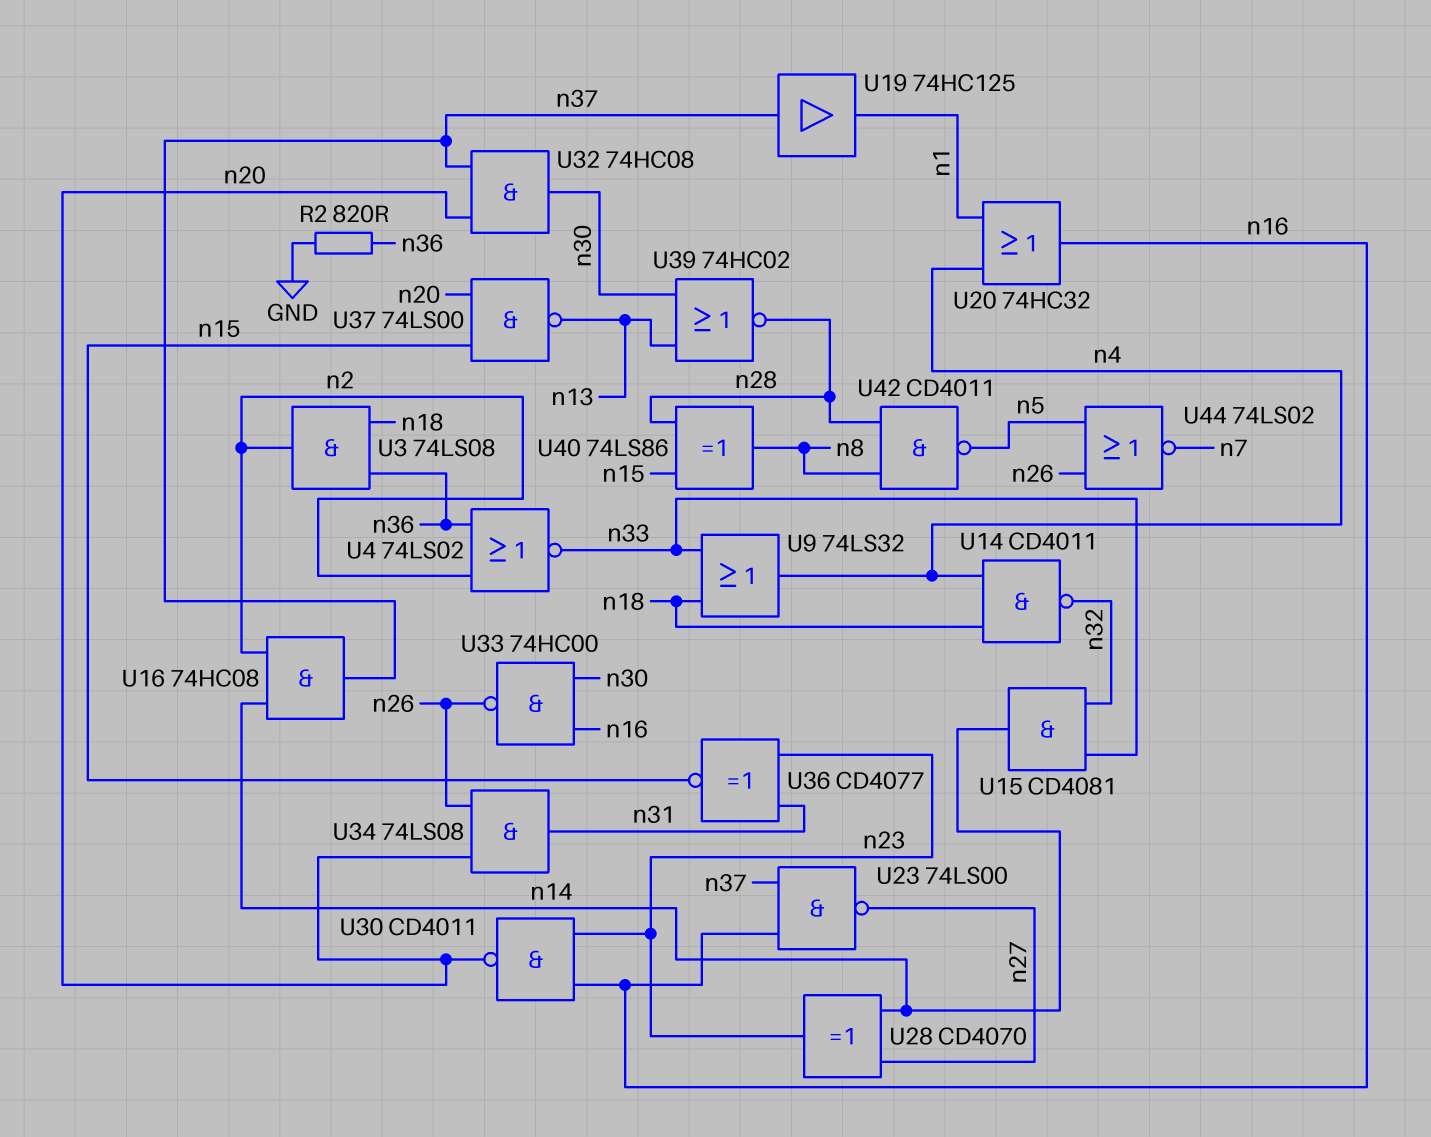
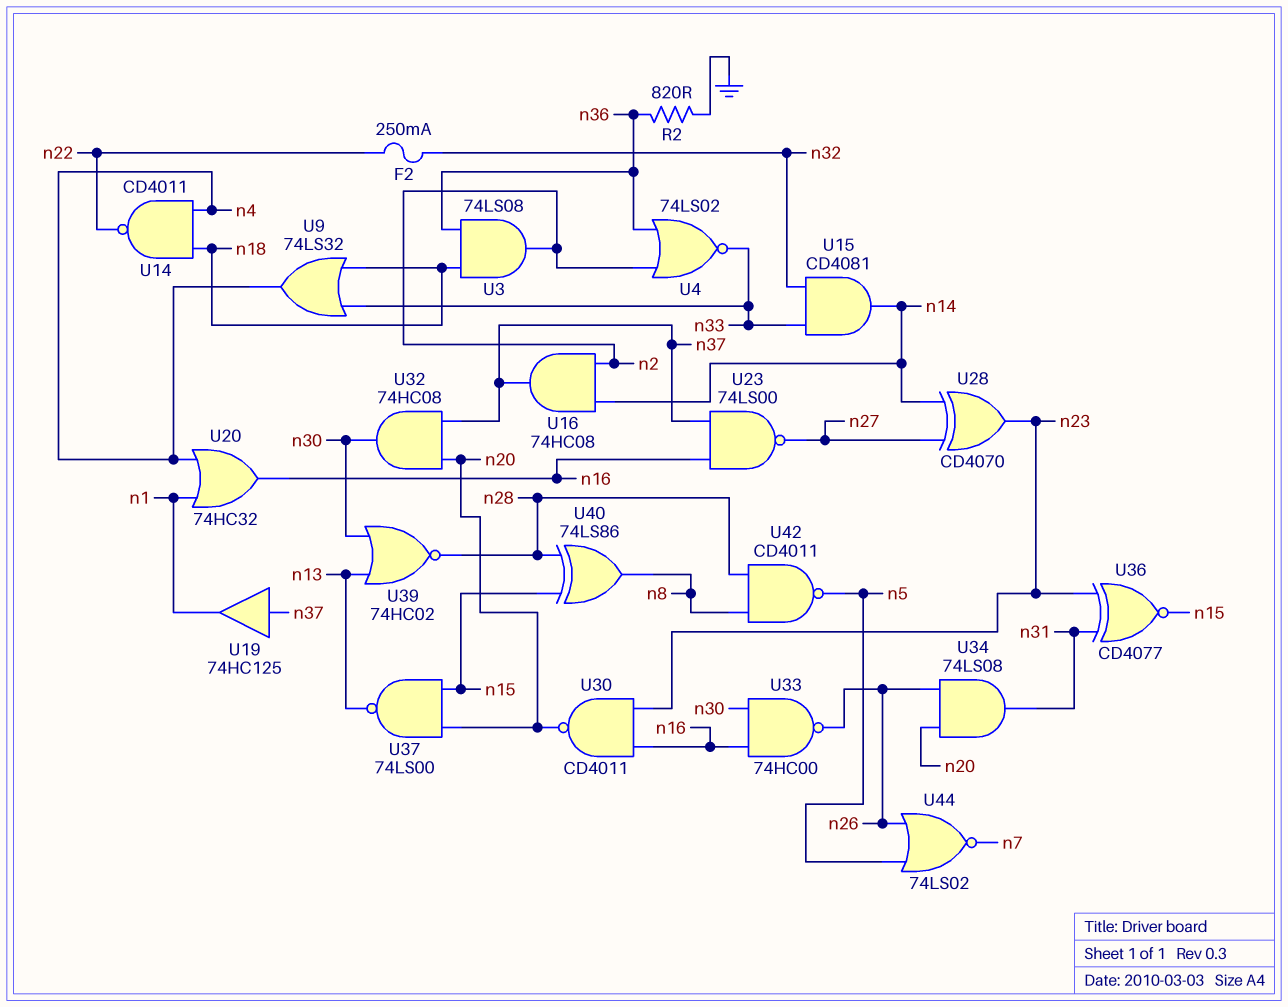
F2: none -> 250mA (n22, n32)
U14: NAND CD4011 (in n4, in n18, out n32) -> NAND CD4011 (in n4, in n18, out n22)

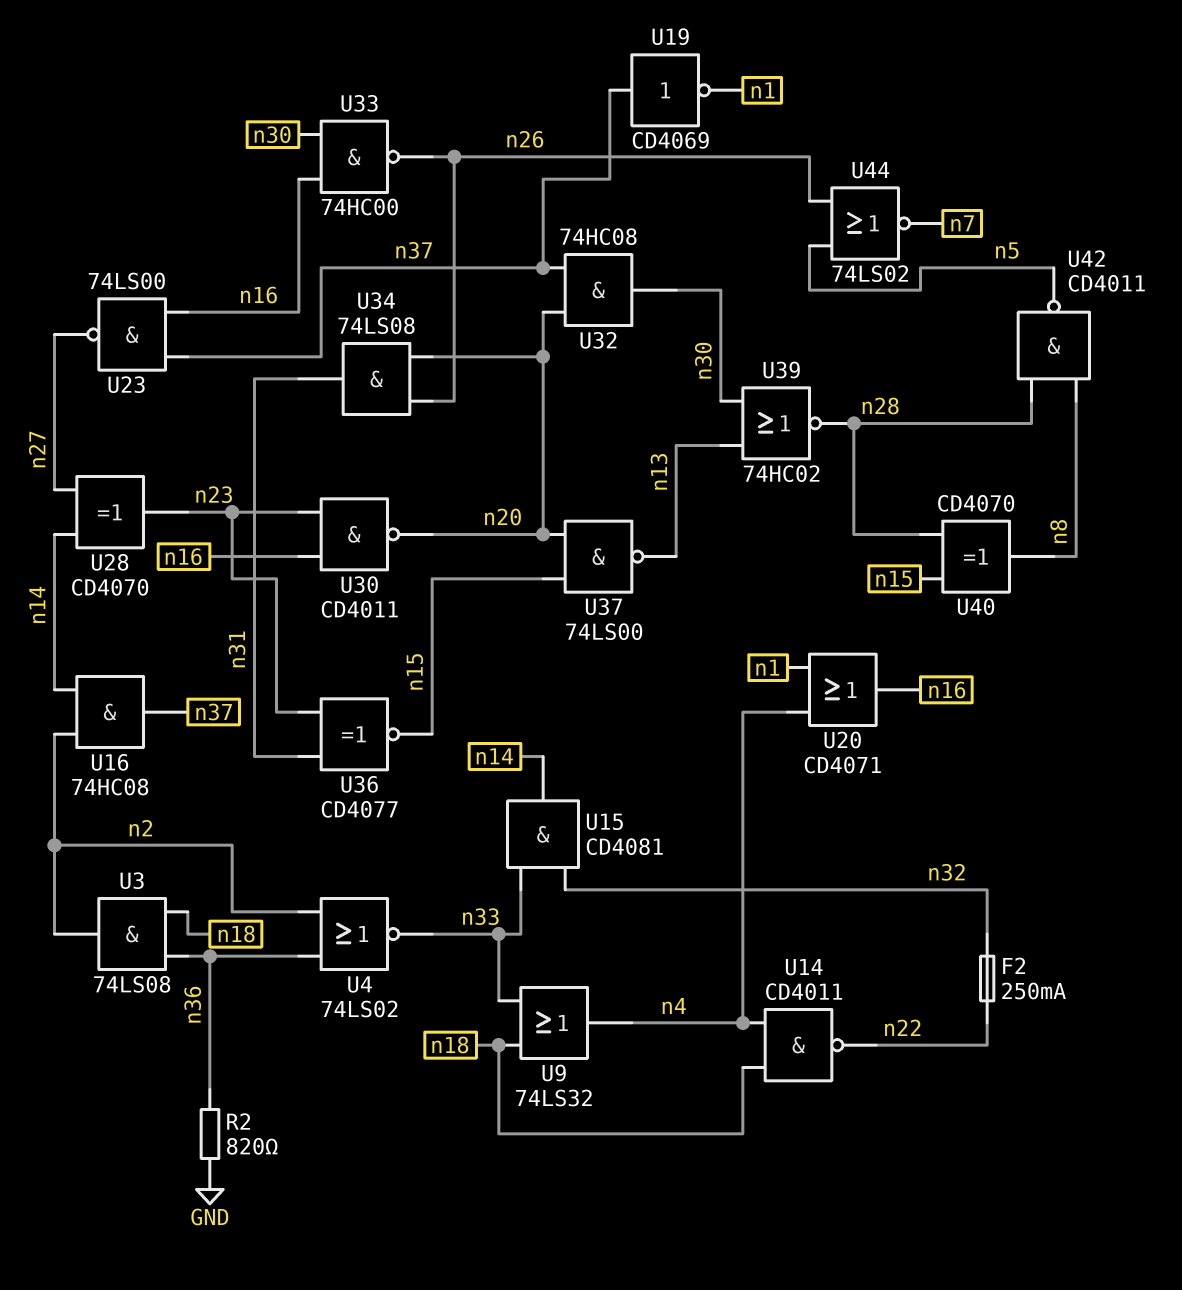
U19: buffer 74HC125 (in n37, out n1) -> NOT CD4069 (in n37, out n1)
U20: OR 74HC32 (in n1, in n4, out n16) -> OR CD4071 (in n1, in n4, out n16)
U40: XOR 74LS86 (in n15, in n28, out n8) -> XOR CD4070 (in n15, in n28, out n8)

